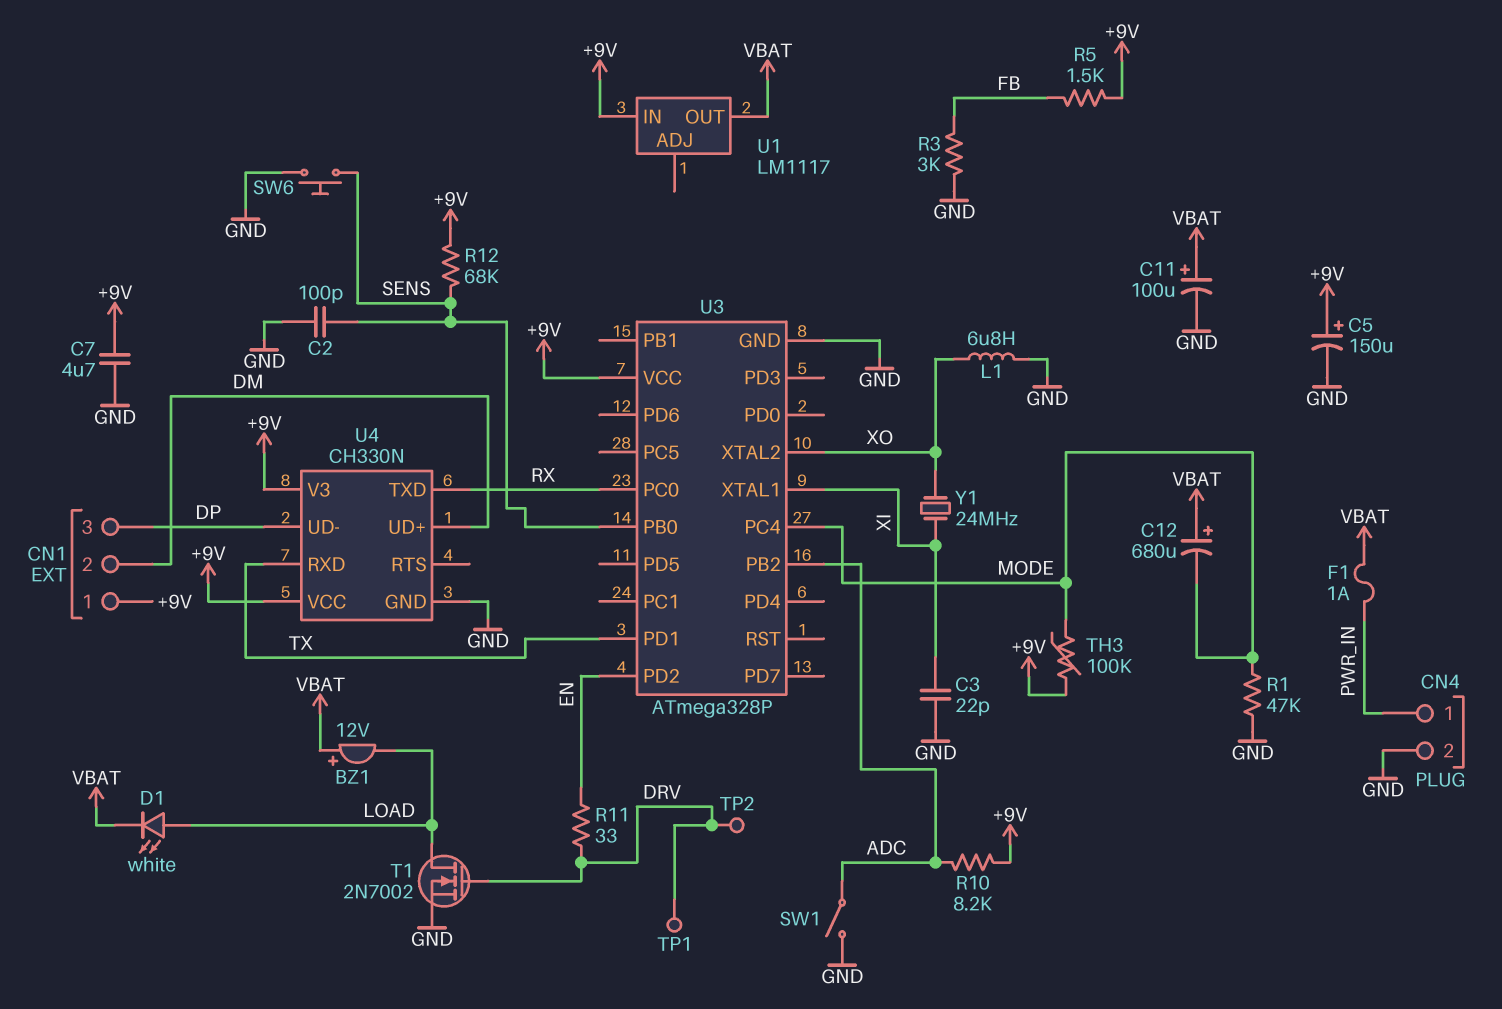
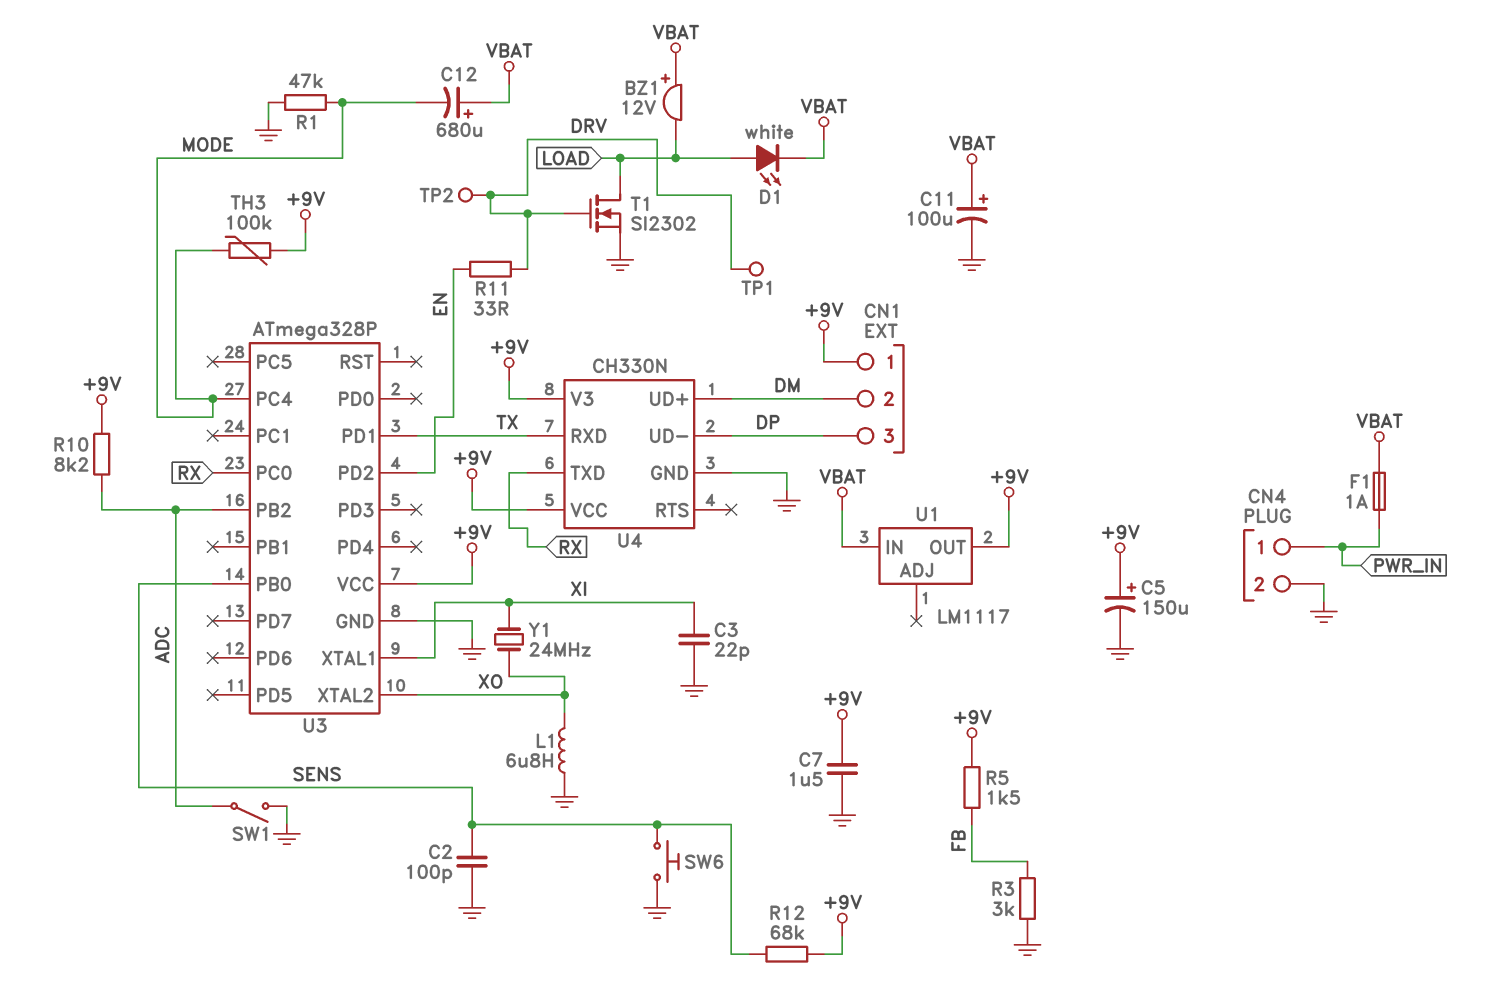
C7: 4.7uF (+9V, GND) -> 1.5uF (+9V, GND)
T1: NMOS 2N7002 (G DRV, D LOAD, S GND) -> NMOS SI2302 (G DRV, D LOAD, S GND)
U1 pin IN: +9V -> VBAT
U1 pin OUT: VBAT -> +9V

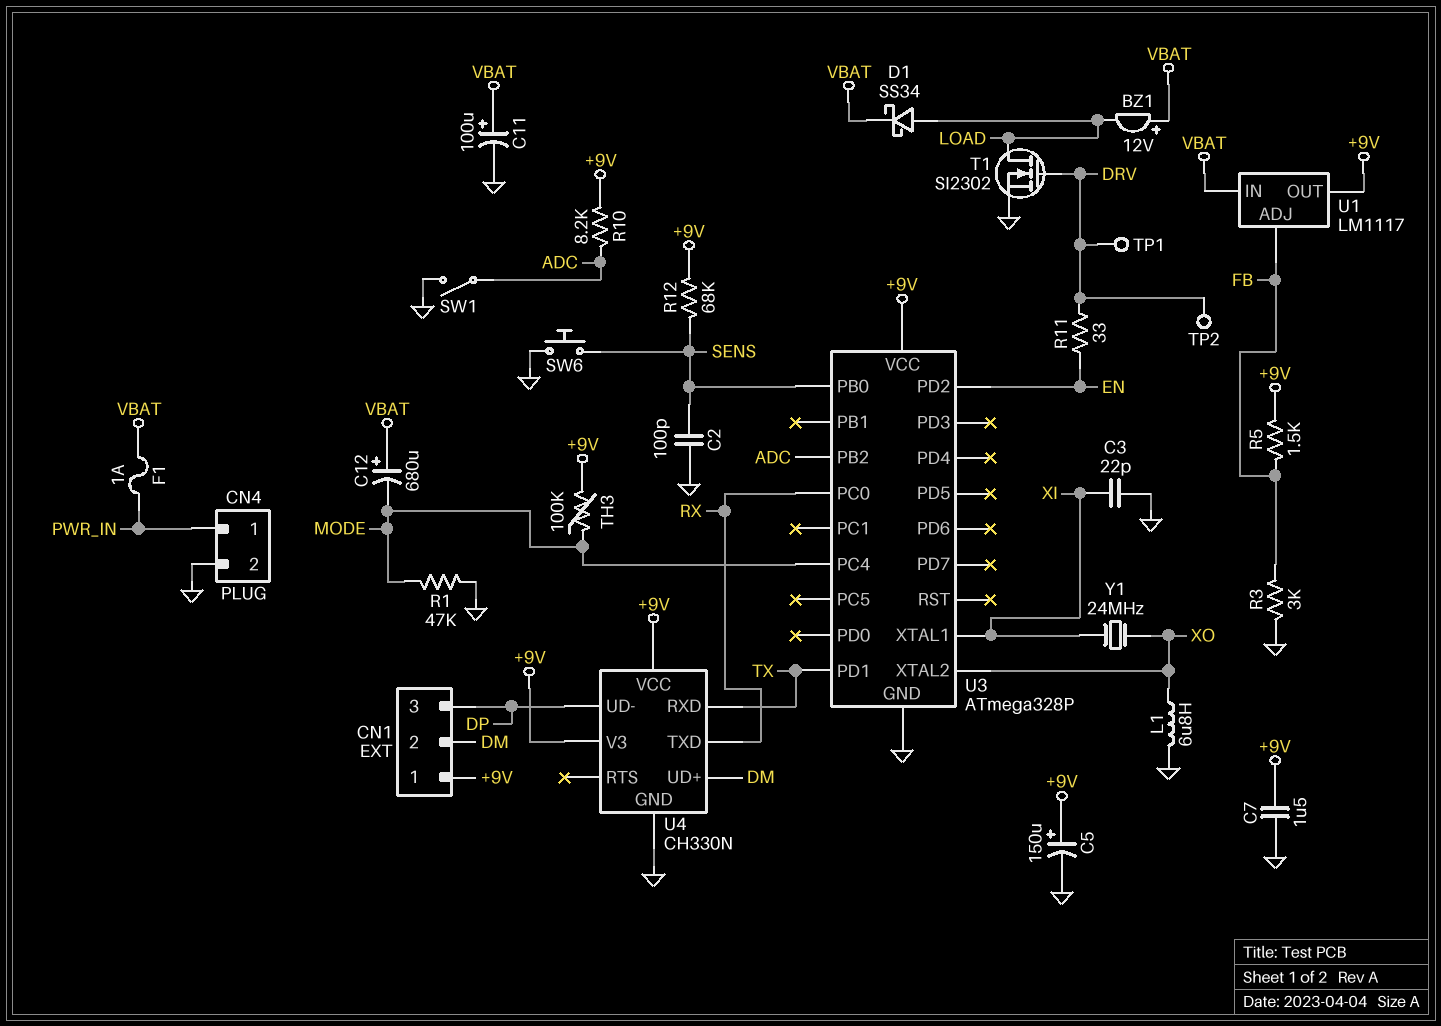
D1: LED white (A LOAD, K VBAT) -> schottky SS34 (A LOAD, K VBAT)
U1 pin ADJ: none -> FB

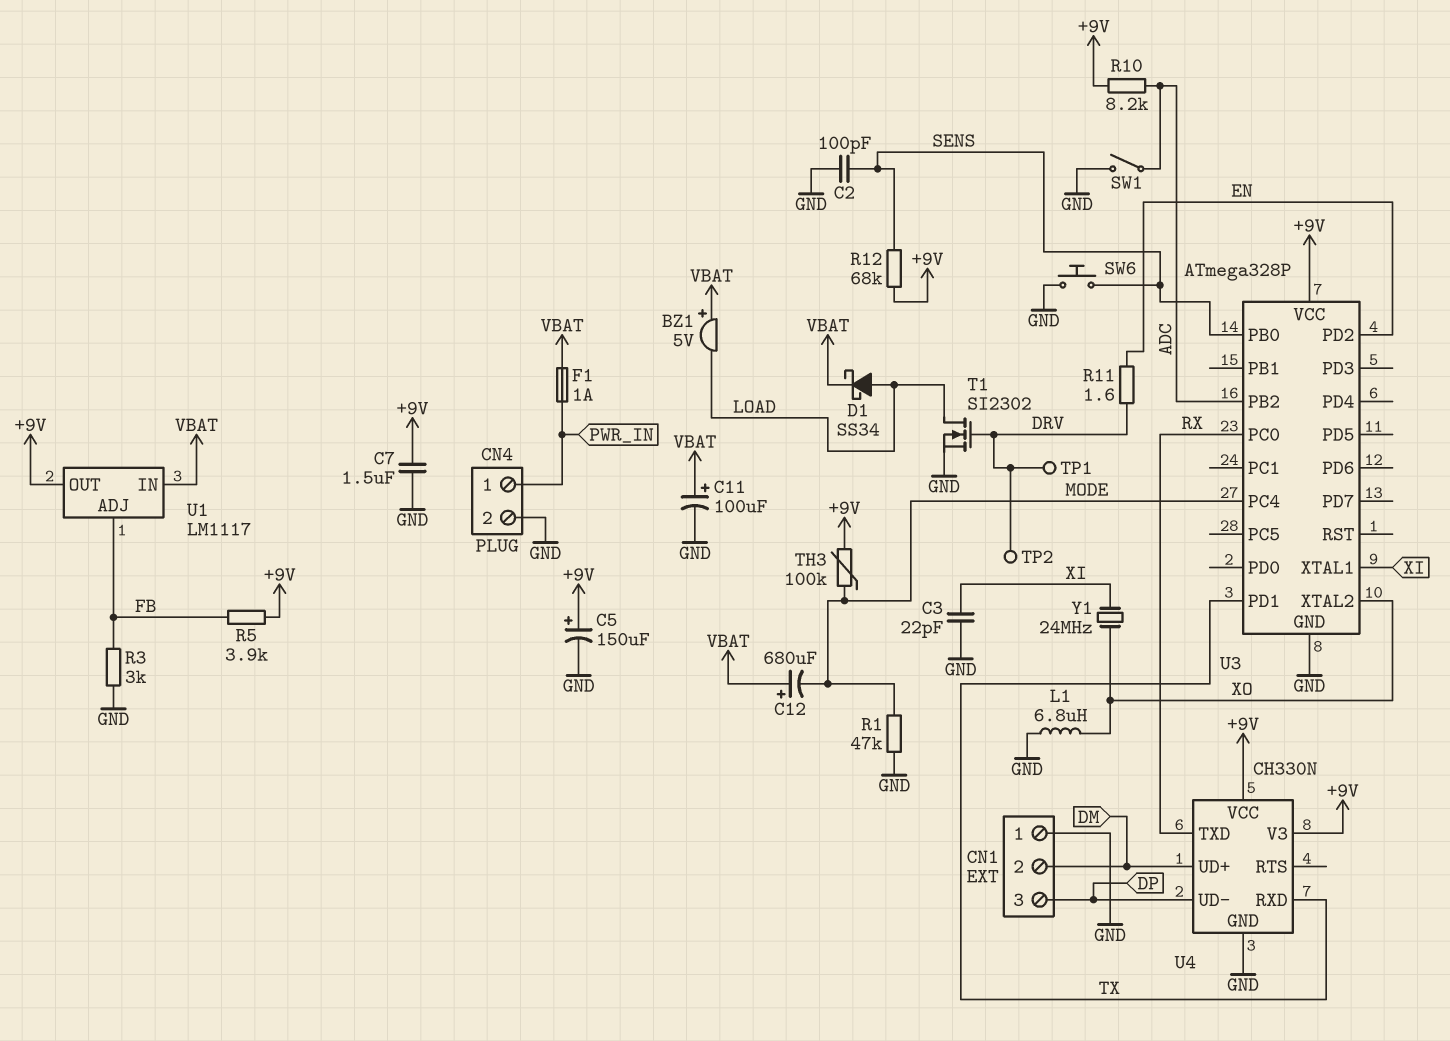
BZ1: buzzer 12V (plus VBAT, minus LOAD) -> buzzer 5V (plus VBAT, minus LOAD)
CN1 pin 1: +9V -> GND
R5: 1.5k (+9V, FB) -> 3.9k (+9V, FB)
R11: 33 (DRV, EN) -> 1.6 (DRV, EN)

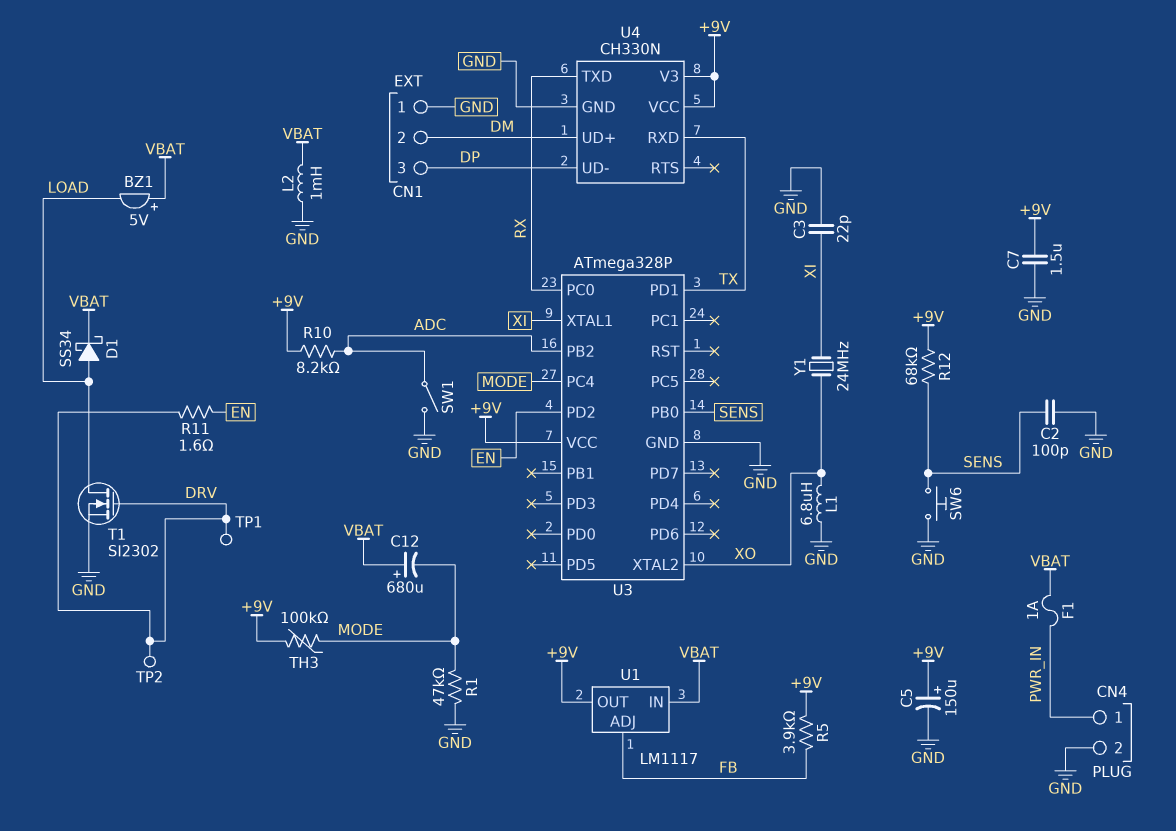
C11: 100uF (plus VBAT, minus GND) -> none
L2: none -> 1mH (GND, VBAT)
R3: 3k (FB, GND) -> none

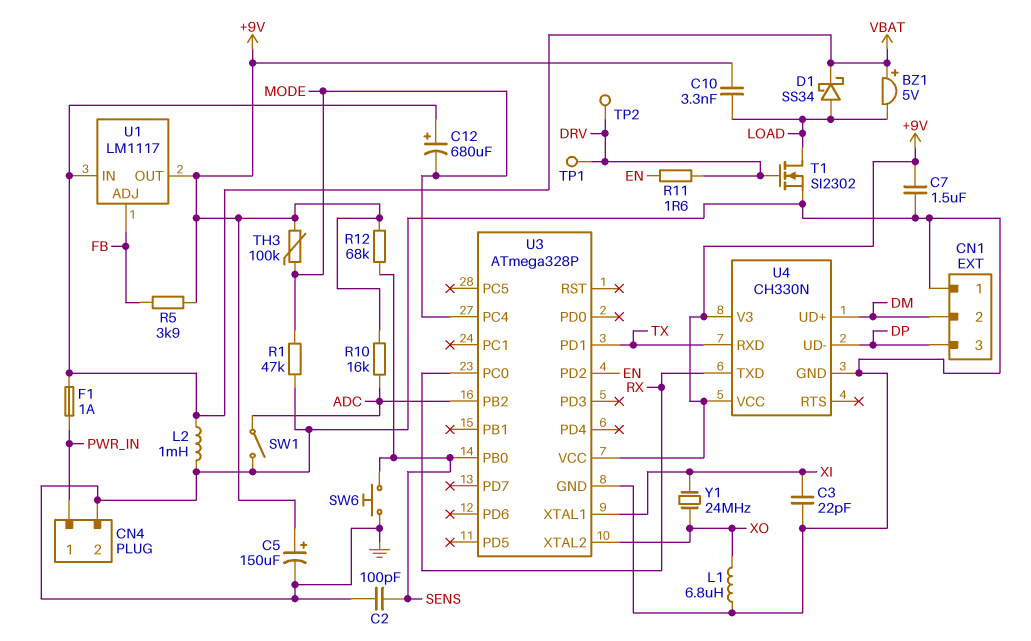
C10: none -> 3.3nF (+9V, LOAD)
R10: 8.2k (+9V, ADC) -> 16k (+9V, ADC)

